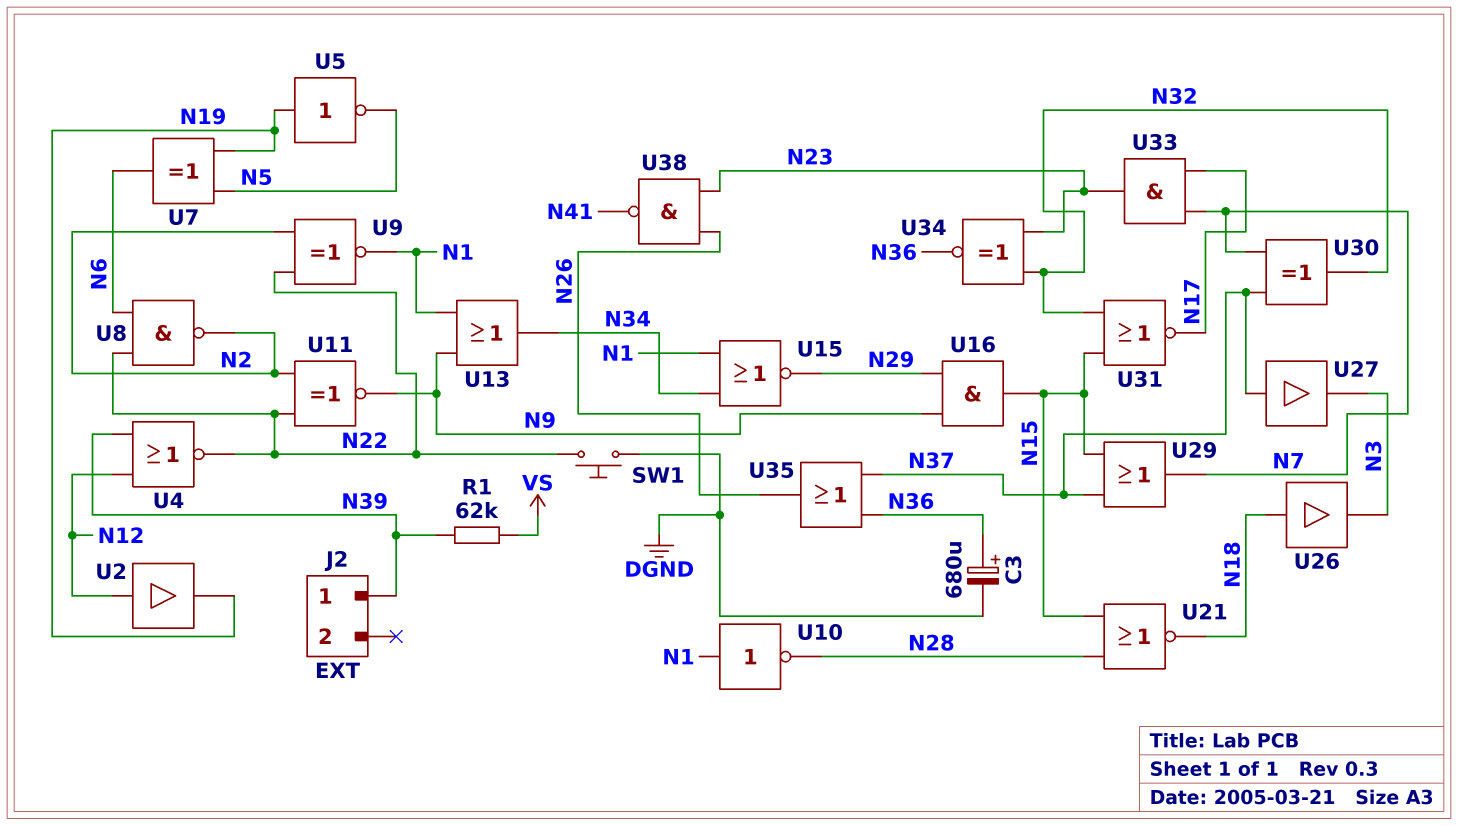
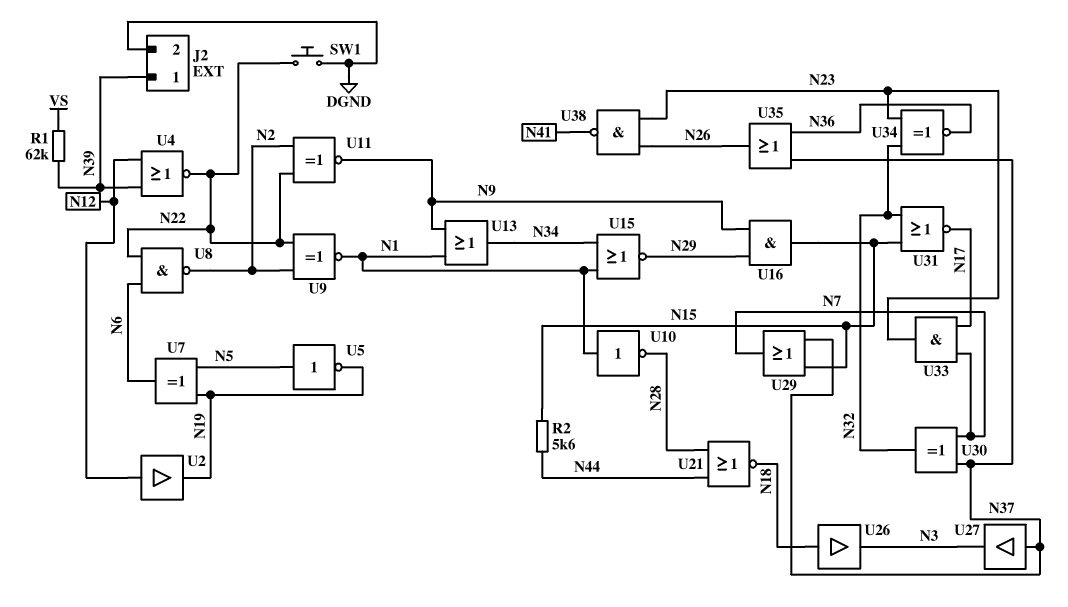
C3: 680uF (plus N36, minus DGND) -> none
J2 pin 2: none -> DGND
R2: none -> 5.6k (N15, N44)
U5: NOT (in N19, out N5) -> NOT (in N5, out N19)
U21: NOR (in N15, in N28, out N18) -> NOR (in N28, in N44, out N18)

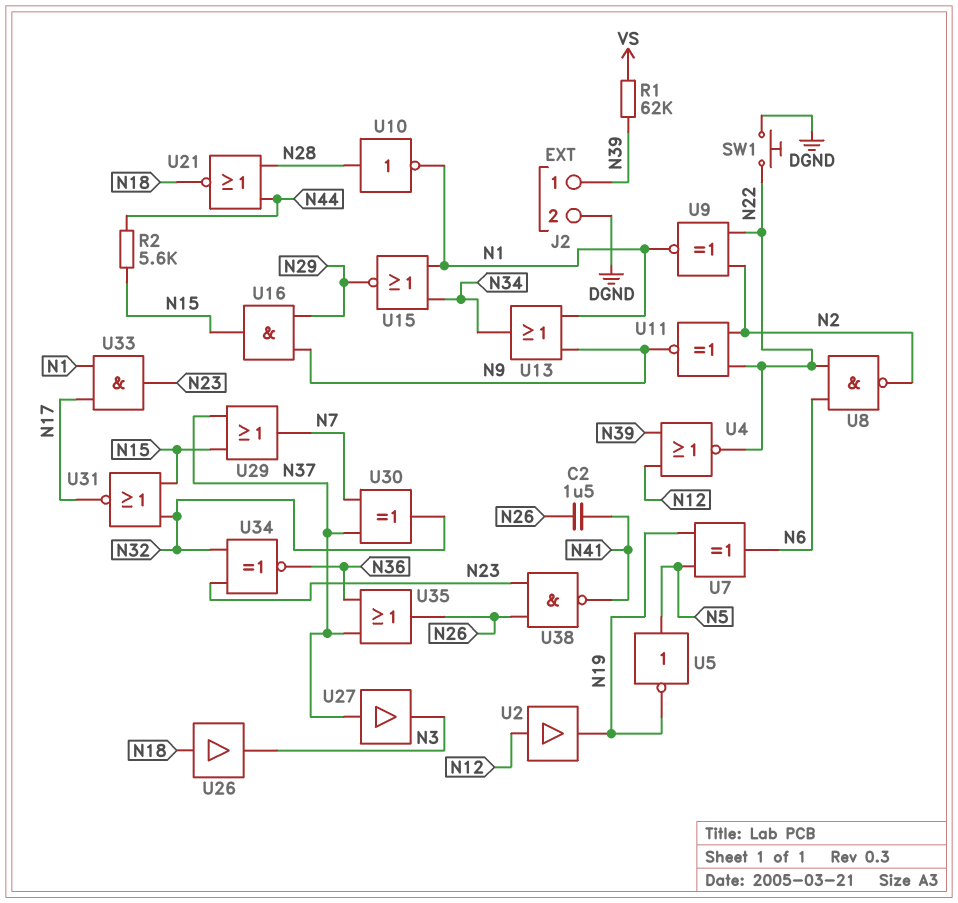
C2: none -> 1.5uF (N26, N41)
U10: NOT (in N1, out N28) -> NOT (in N28, out N1)
U33: AND (in N7, in N17, out N23) -> AND (in N1, in N17, out N23)

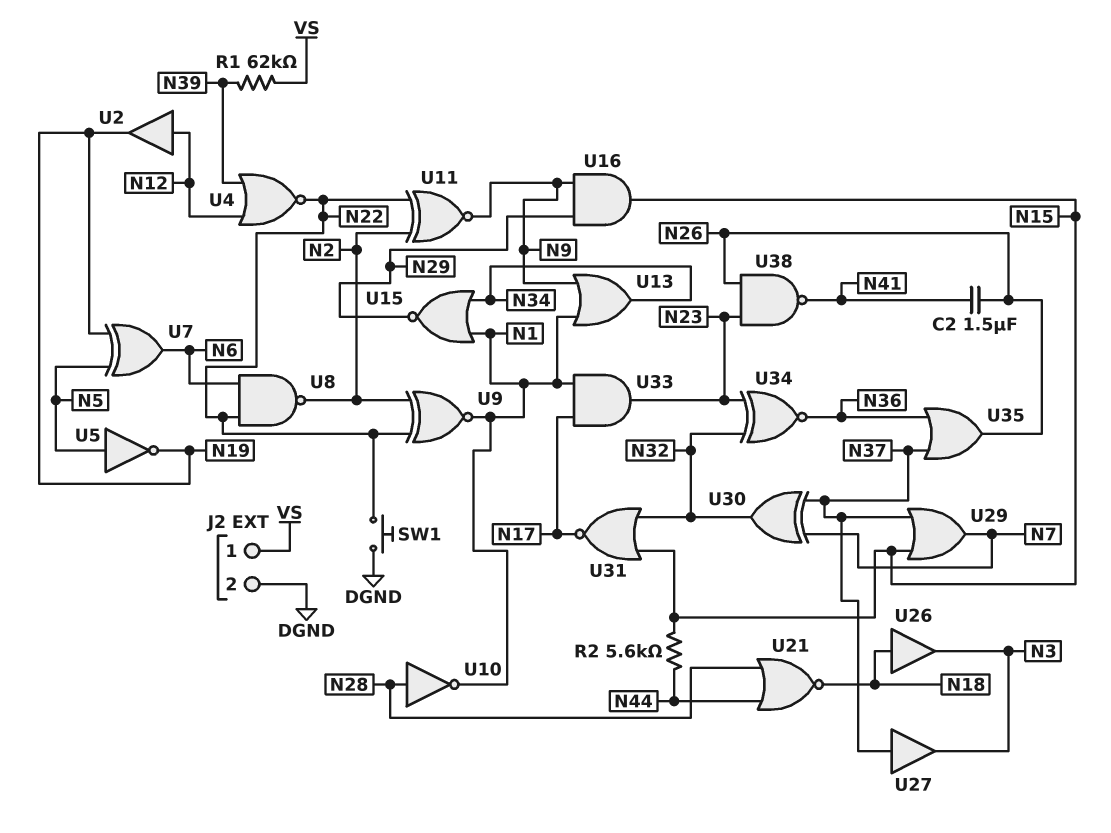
J2 pin 1: N39 -> VS

